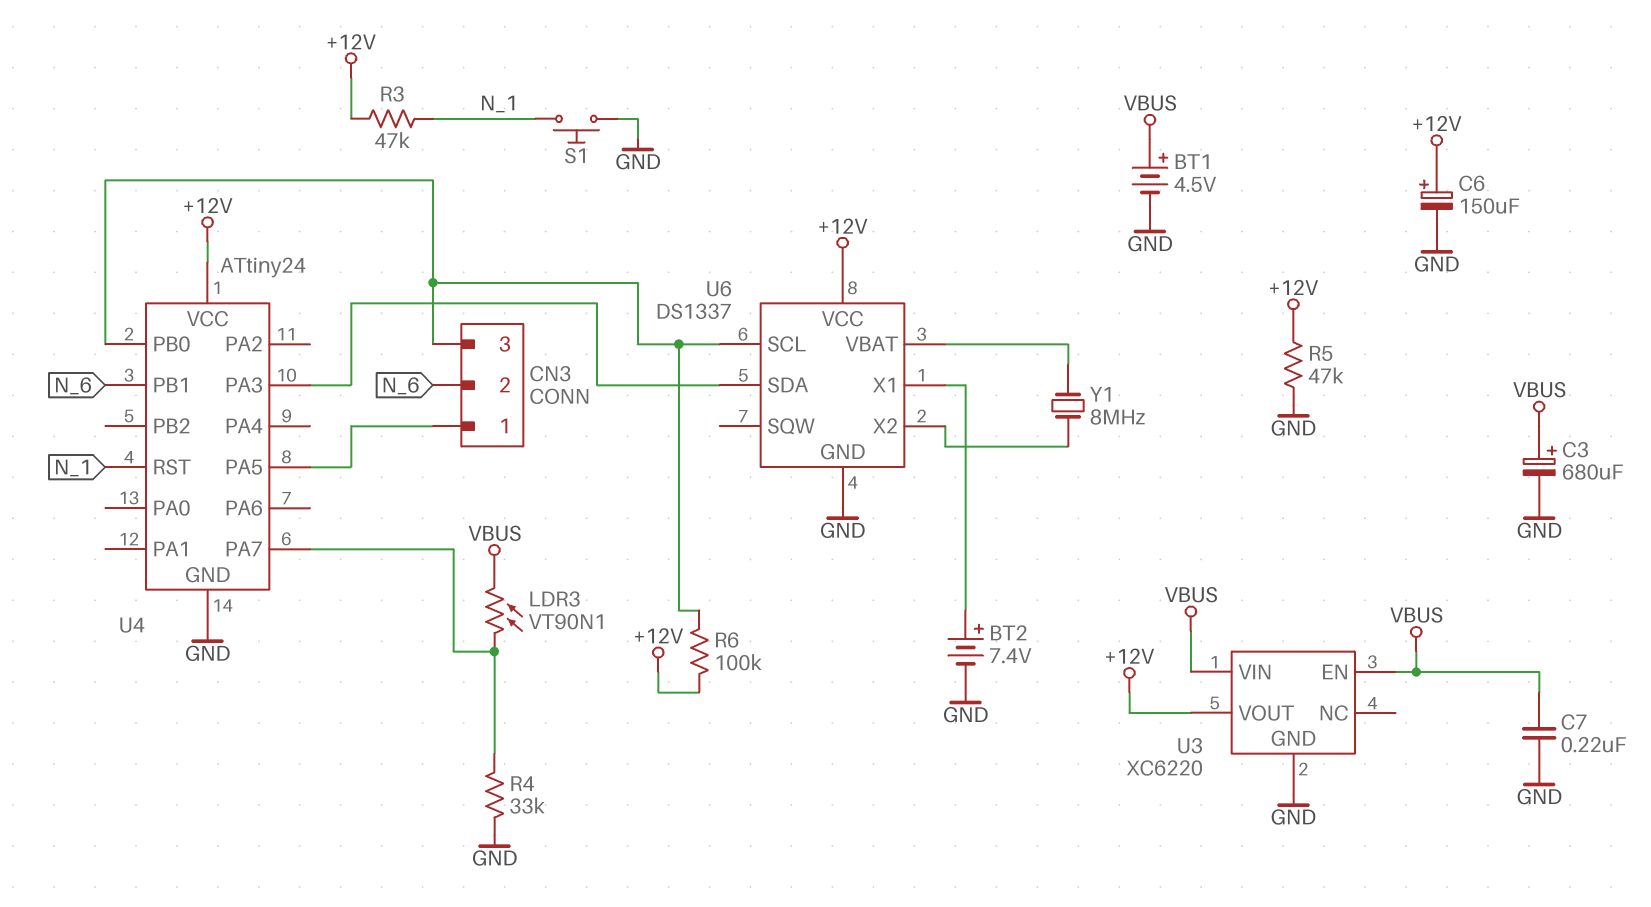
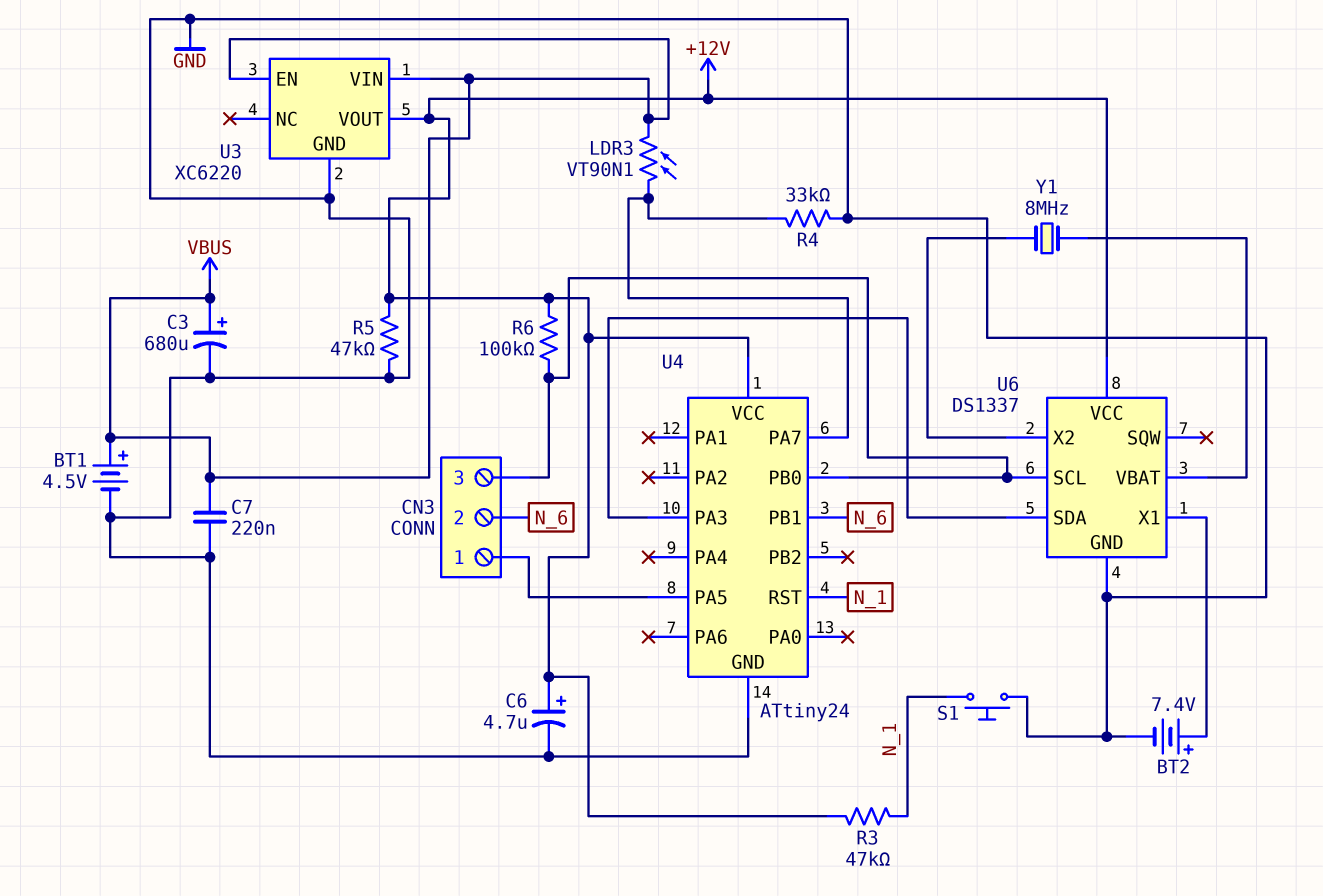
C6: 150uF (plus +12V, minus GND) -> 4.7uF (plus +12V, minus GND)

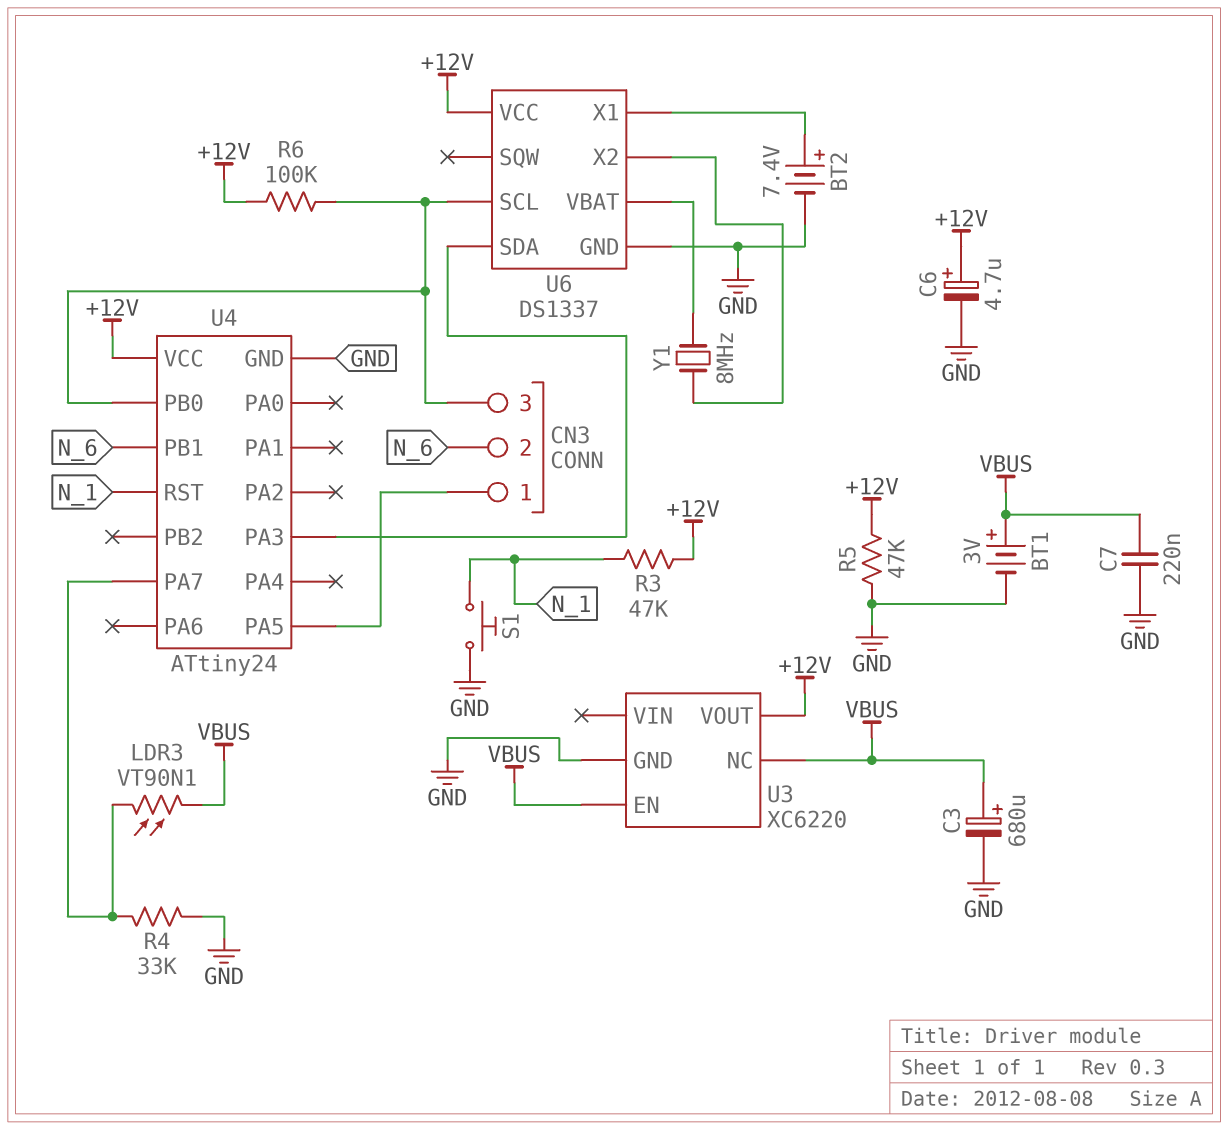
BT1: 4.5V (plus VBUS, minus GND) -> 3V (plus VBUS, minus GND)
U3 pin NC: none -> VBUS
U3 pin VIN: VBUS -> none

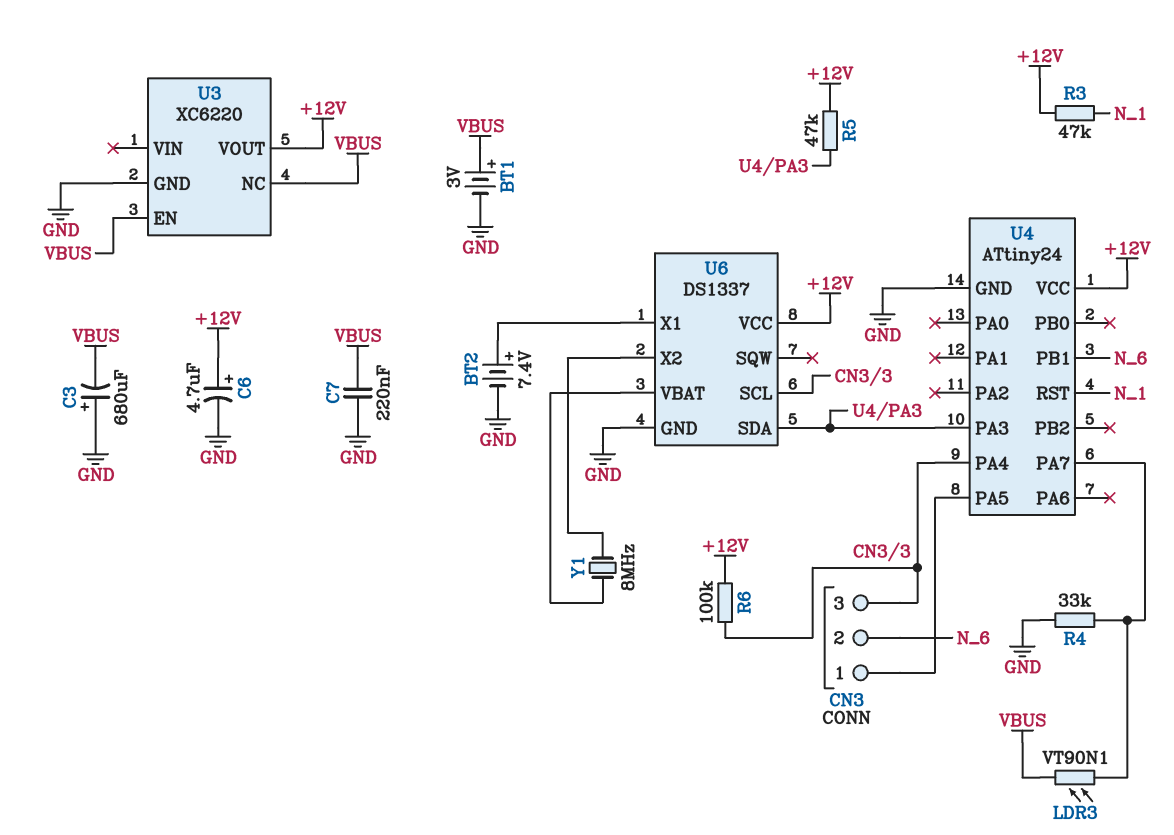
C3: 680uF (plus VBUS, minus GND) -> 680uF (plus GND, minus VBUS)
R5: 47k (+12V, GND) -> 47k (+12V, U4/PA3)
S1: button (GND, N_1) -> none
U4 pin PA4: none -> CN3/3
U4 pin PB0: CN3/3 -> none

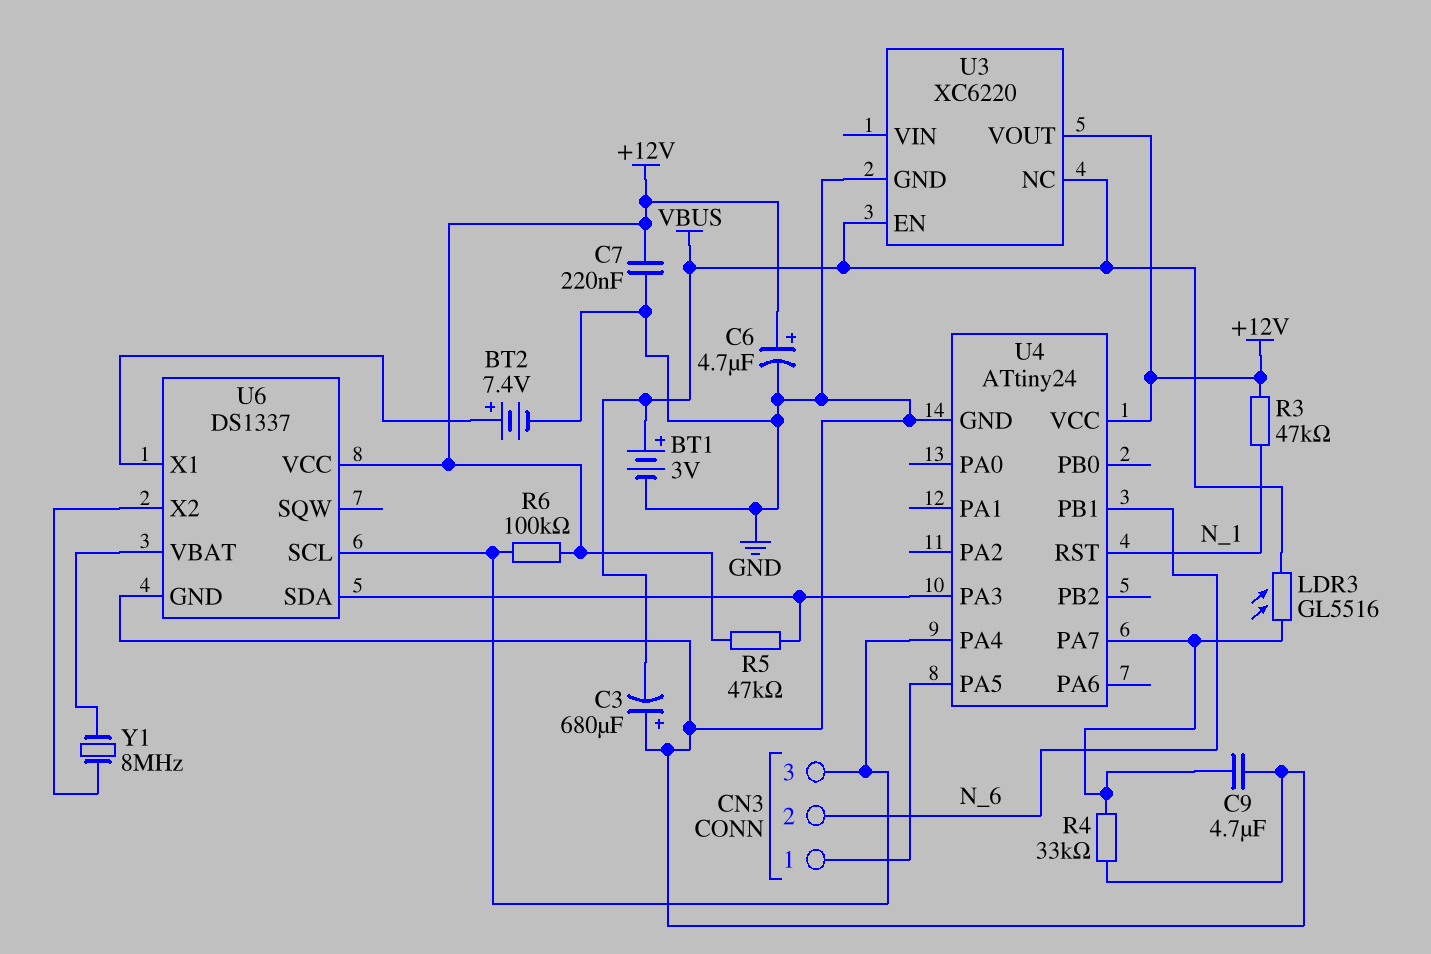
C7: 220nF (GND, VBUS) -> 220nF (+12V, GND)
C9: none -> 4.7uF (GND, U4/PA7)
LDR3: VT90N1 (U4/PA7, VBUS) -> GL5516 (U4/PA7, VBUS)

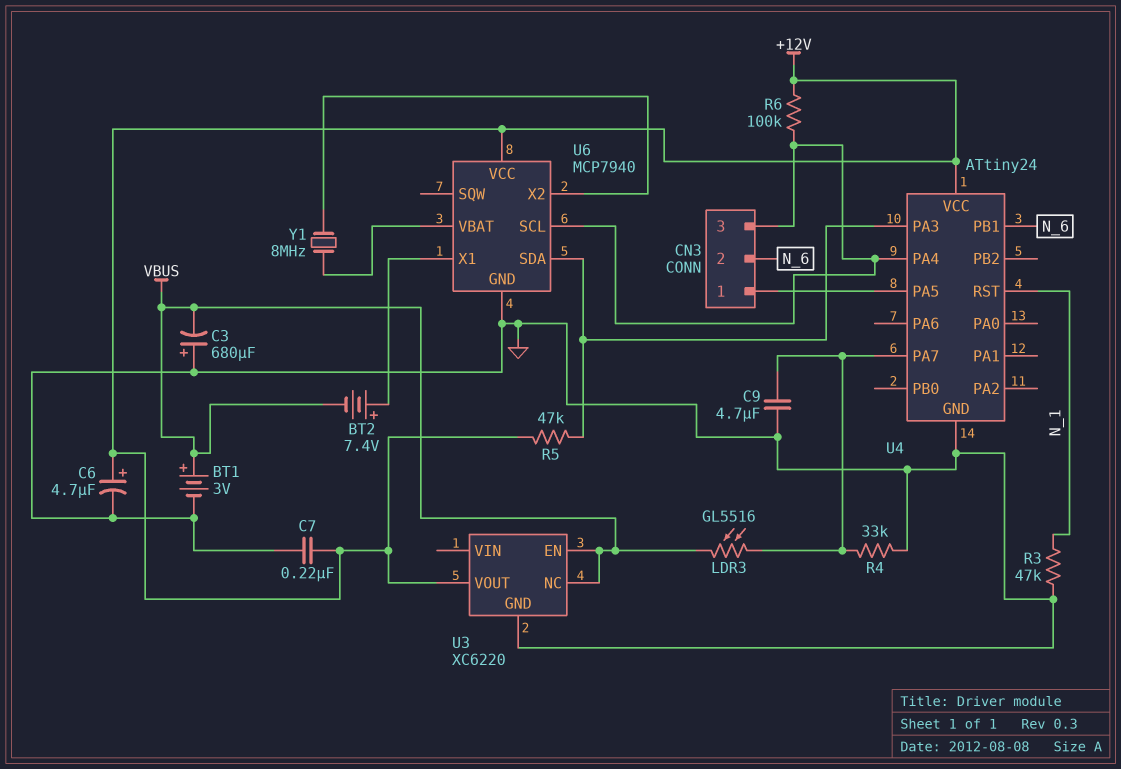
BT2: 7.4V (plus U6/X1, minus GND) -> 7.4V (plus U6/X1, minus VBUS)
R3: 47k (+12V, N_1) -> 47k (GND, N_1)
U6: DS1337 -> MCP7940

